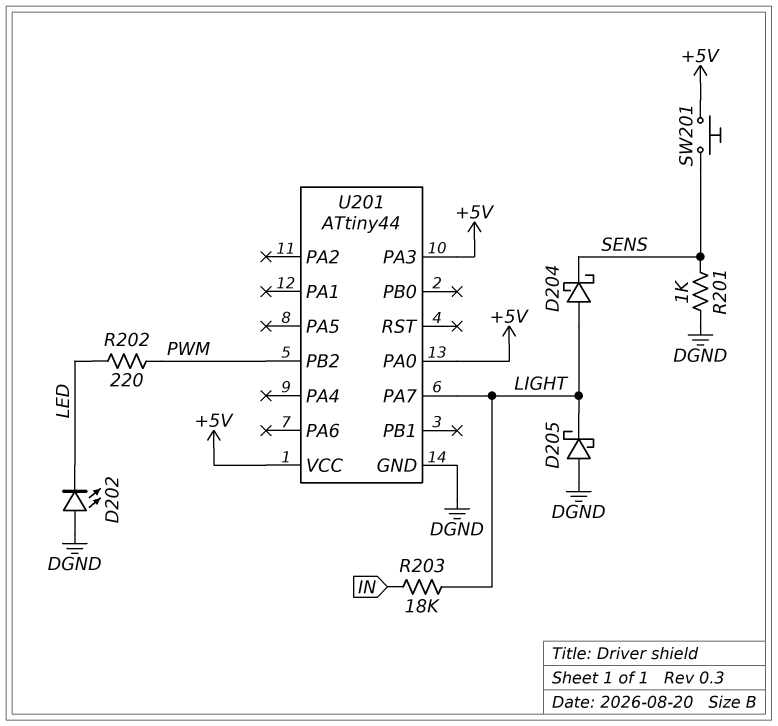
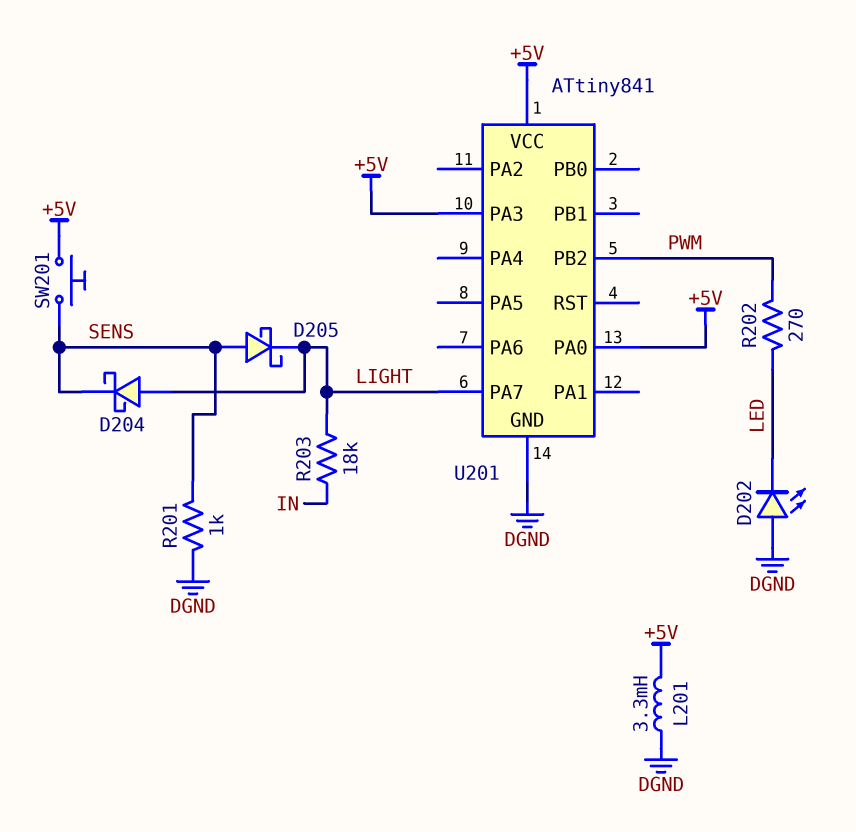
D205: schottky (A DGND, K LIGHT) -> schottky (A SENS, K LIGHT)
L201: none -> 3.3mH (+5V, DGND)
R202: 220 (LED, PWM) -> 270 (LED, PWM)
U201: ATtiny44 -> ATtiny841

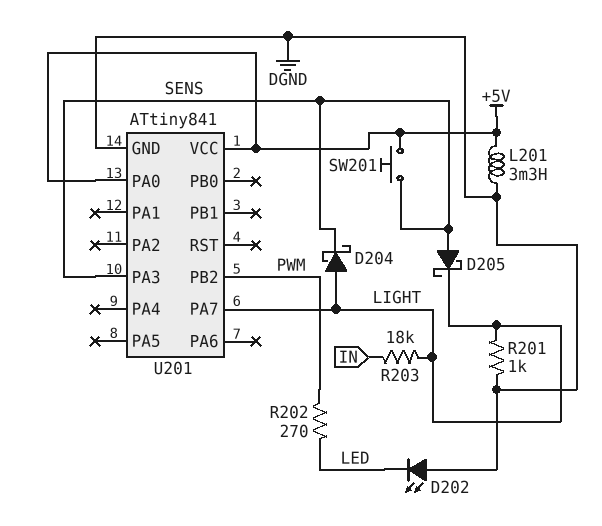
R201: 1k (DGND, SENS) -> 1k (DGND, LIGHT)
U201 pin PA3: +5V -> SENS

